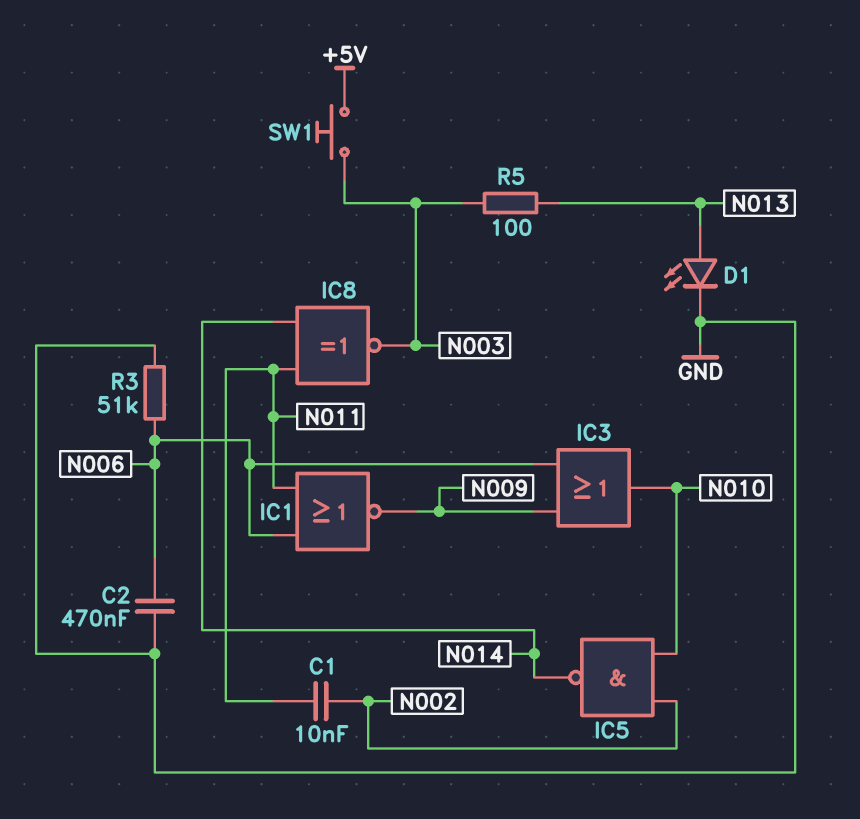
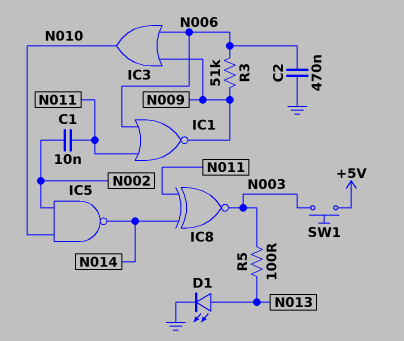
R3: 51k (GND, N006) -> 51k (N006, N009)

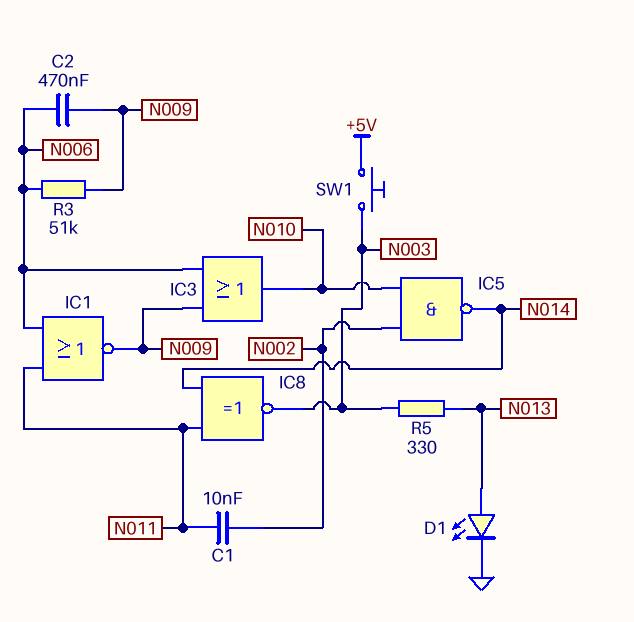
C2: 470nF (GND, N006) -> 470nF (N006, N009)
R5: 100 (N003, N013) -> 330 (N003, N013)

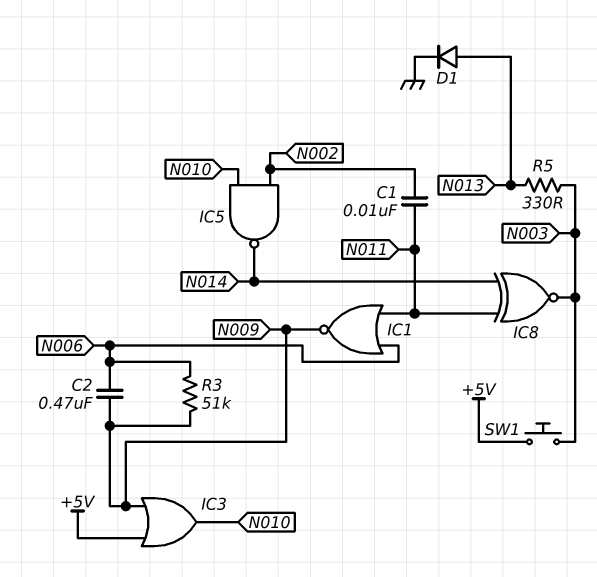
D1: LED (A N013, K GND) -> diode (A N013, K GND)
IC3: OR (in N006, in N009, out N010) -> OR (in +5V, in N009, out N010)

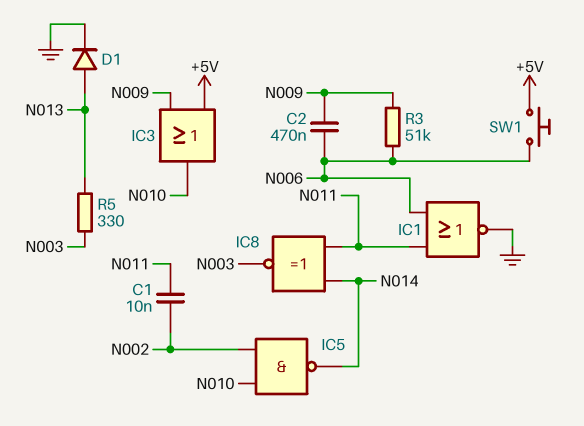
IC1: NOR (in N006, in N011, out N009) -> NOR (in N006, in N011, out GND)
SW1: button (+5V, N003) -> button (+5V, N006)

